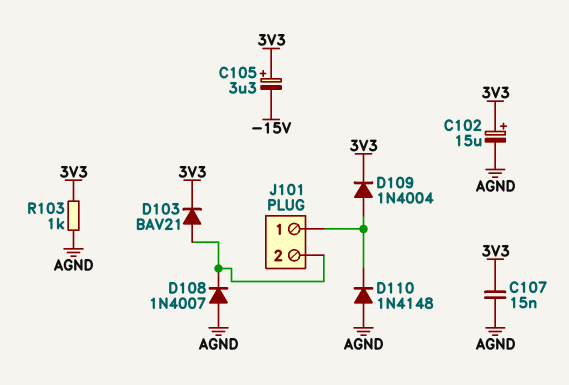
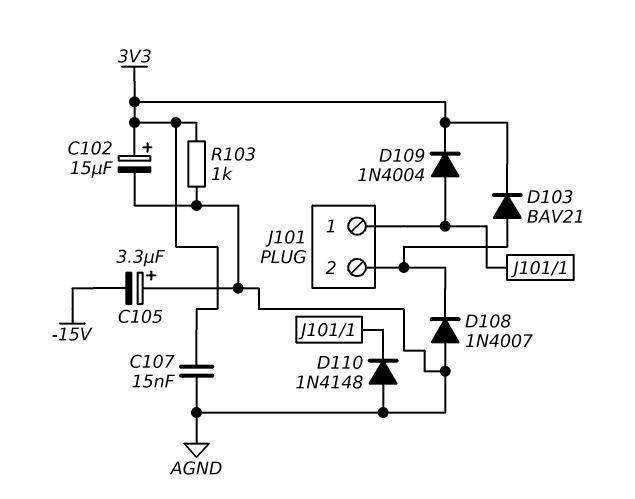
C105: 3.3uF (plus 3V3, minus -15V) -> 3.3uF (plus AGND, minus -15V)

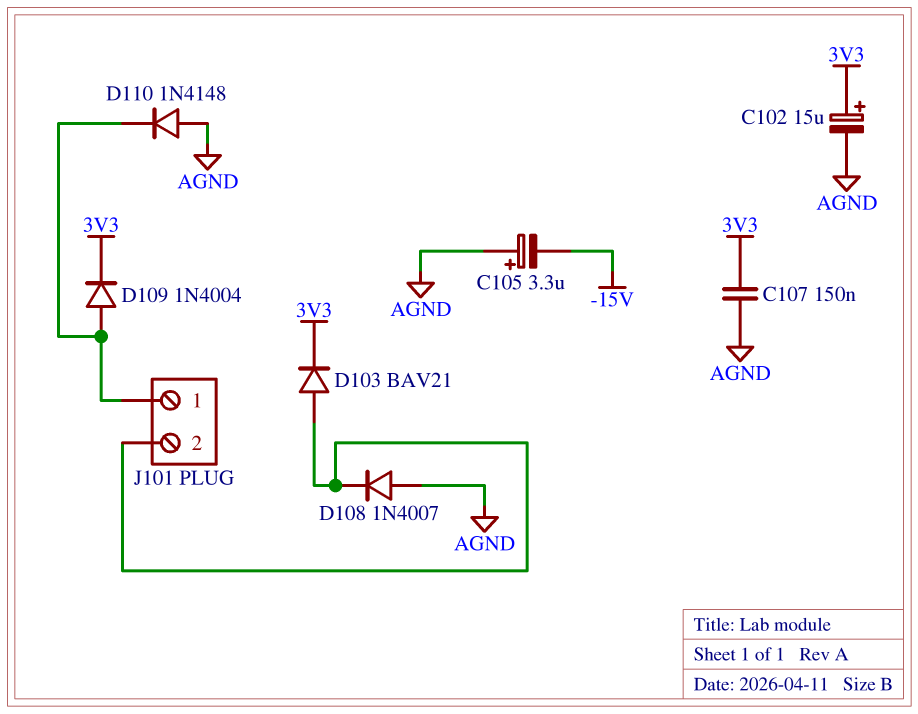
C107: 15nF (3V3, AGND) -> 150nF (3V3, AGND)
R103: 1k (3V3, AGND) -> none

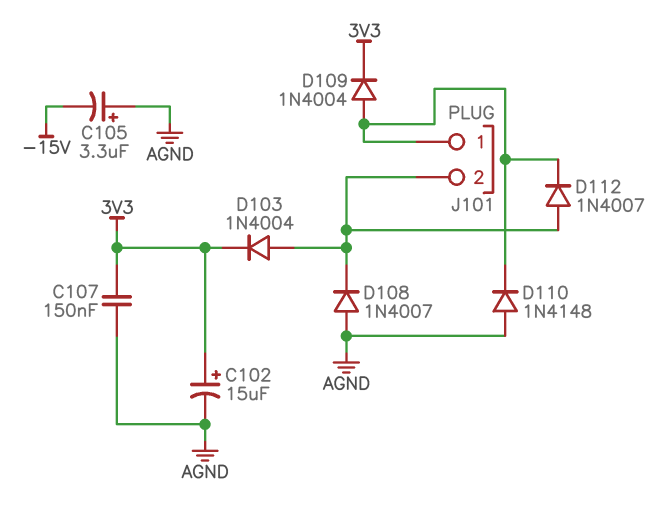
D103: diode BAV21 (A J101/2, K 3V3) -> diode 1N4004 (A J101/2, K 3V3)
D112: none -> diode 1N4007 (A J101/2, K J101/1)

